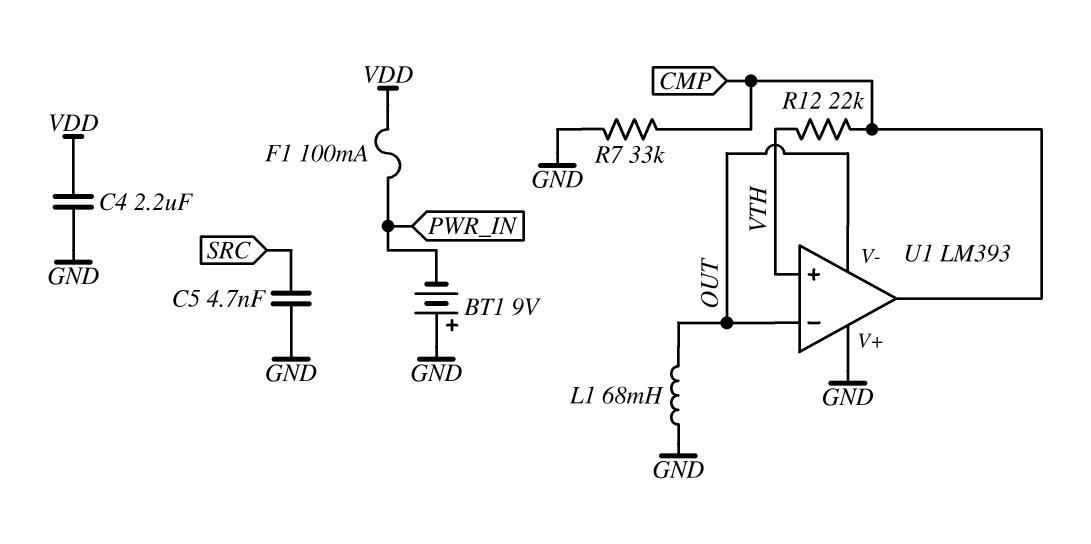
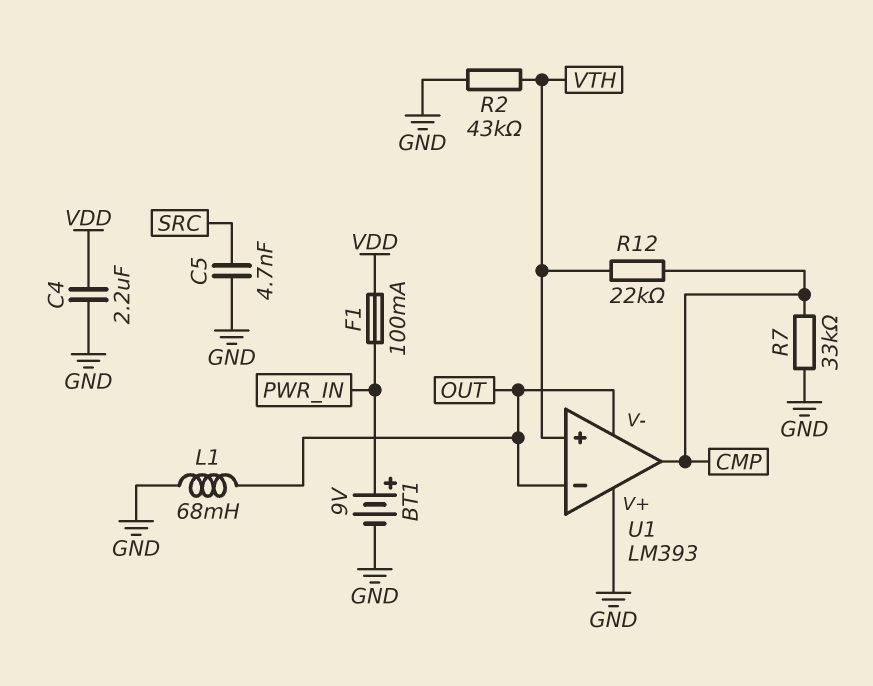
BT1: 9V (plus GND, minus PWR_IN) -> 9V (plus PWR_IN, minus GND)
R2: none -> 43k (GND, VTH)

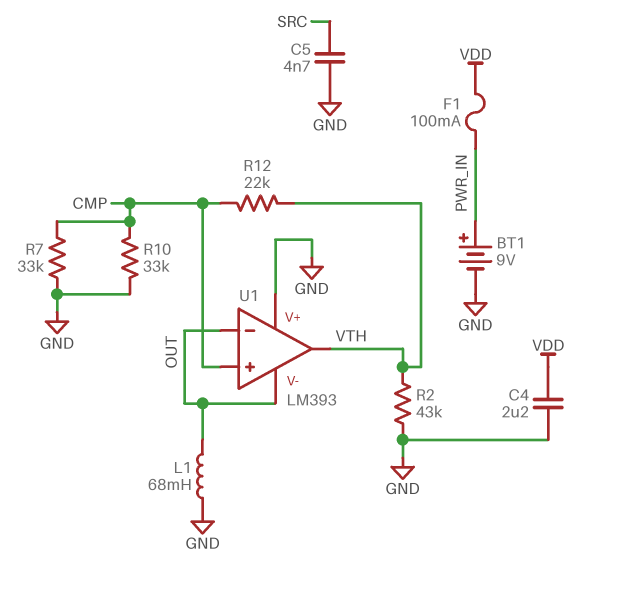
R10: none -> 33k (CMP, GND)
U1 pin in+: VTH -> CMP
U1 pin out: CMP -> VTH

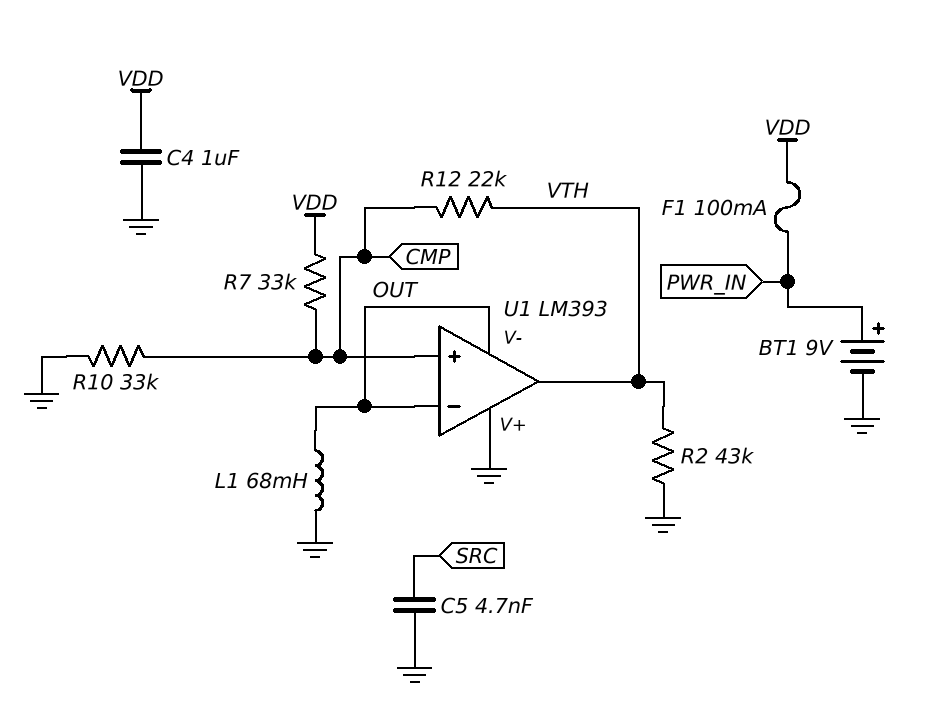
C4: 2.2uF (GND, VDD) -> 1uF (GND, VDD)
R7: 33k (CMP, GND) -> 33k (CMP, VDD)

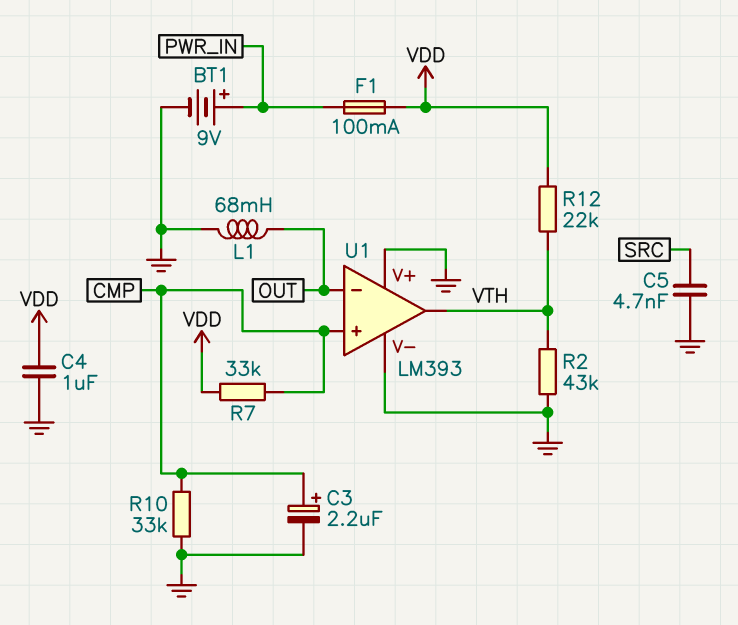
C3: none -> 2.2uF (plus CMP, minus GND)
R12: 22k (CMP, VTH) -> 22k (VDD, VTH)
U1 pin V-: OUT -> GND

